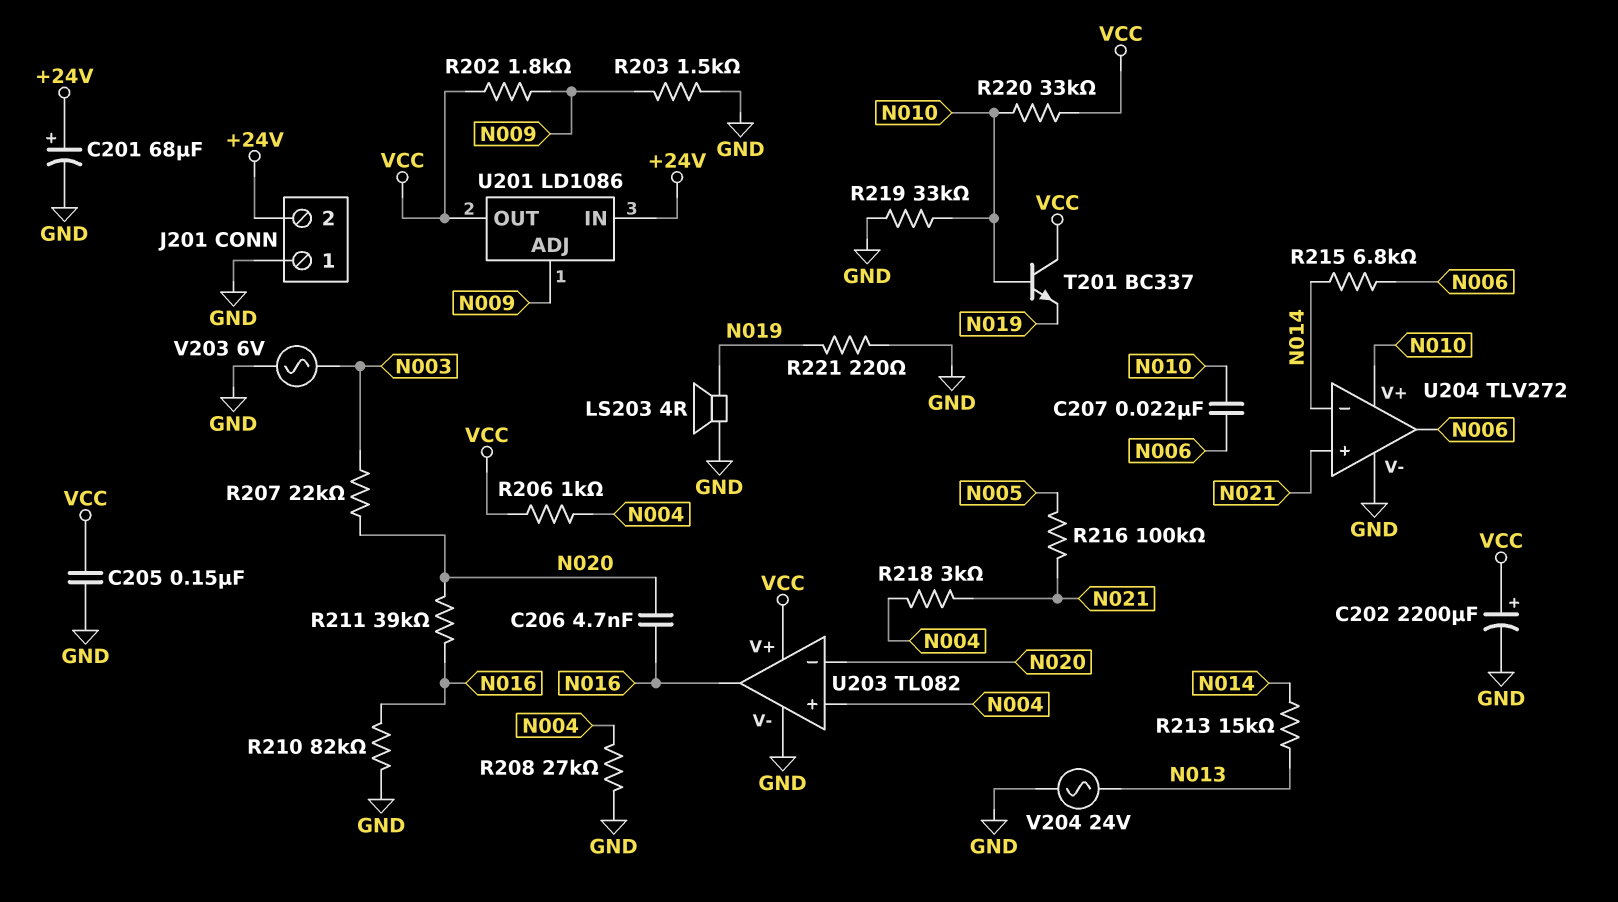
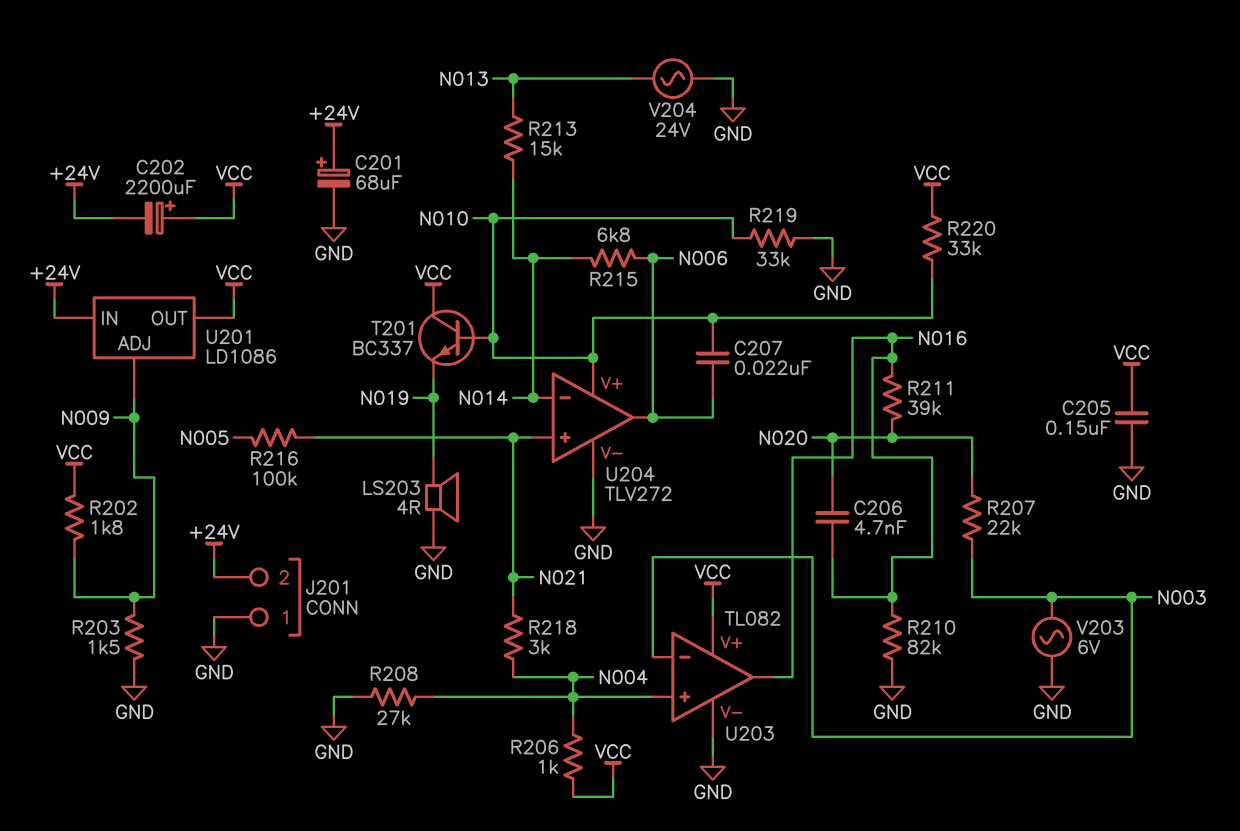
C202: 2200uF (plus VCC, minus GND) -> 2200uF (plus VCC, minus +24V)
R221: 220 (GND, N019) -> none
U203 pin in-: N020 -> N003

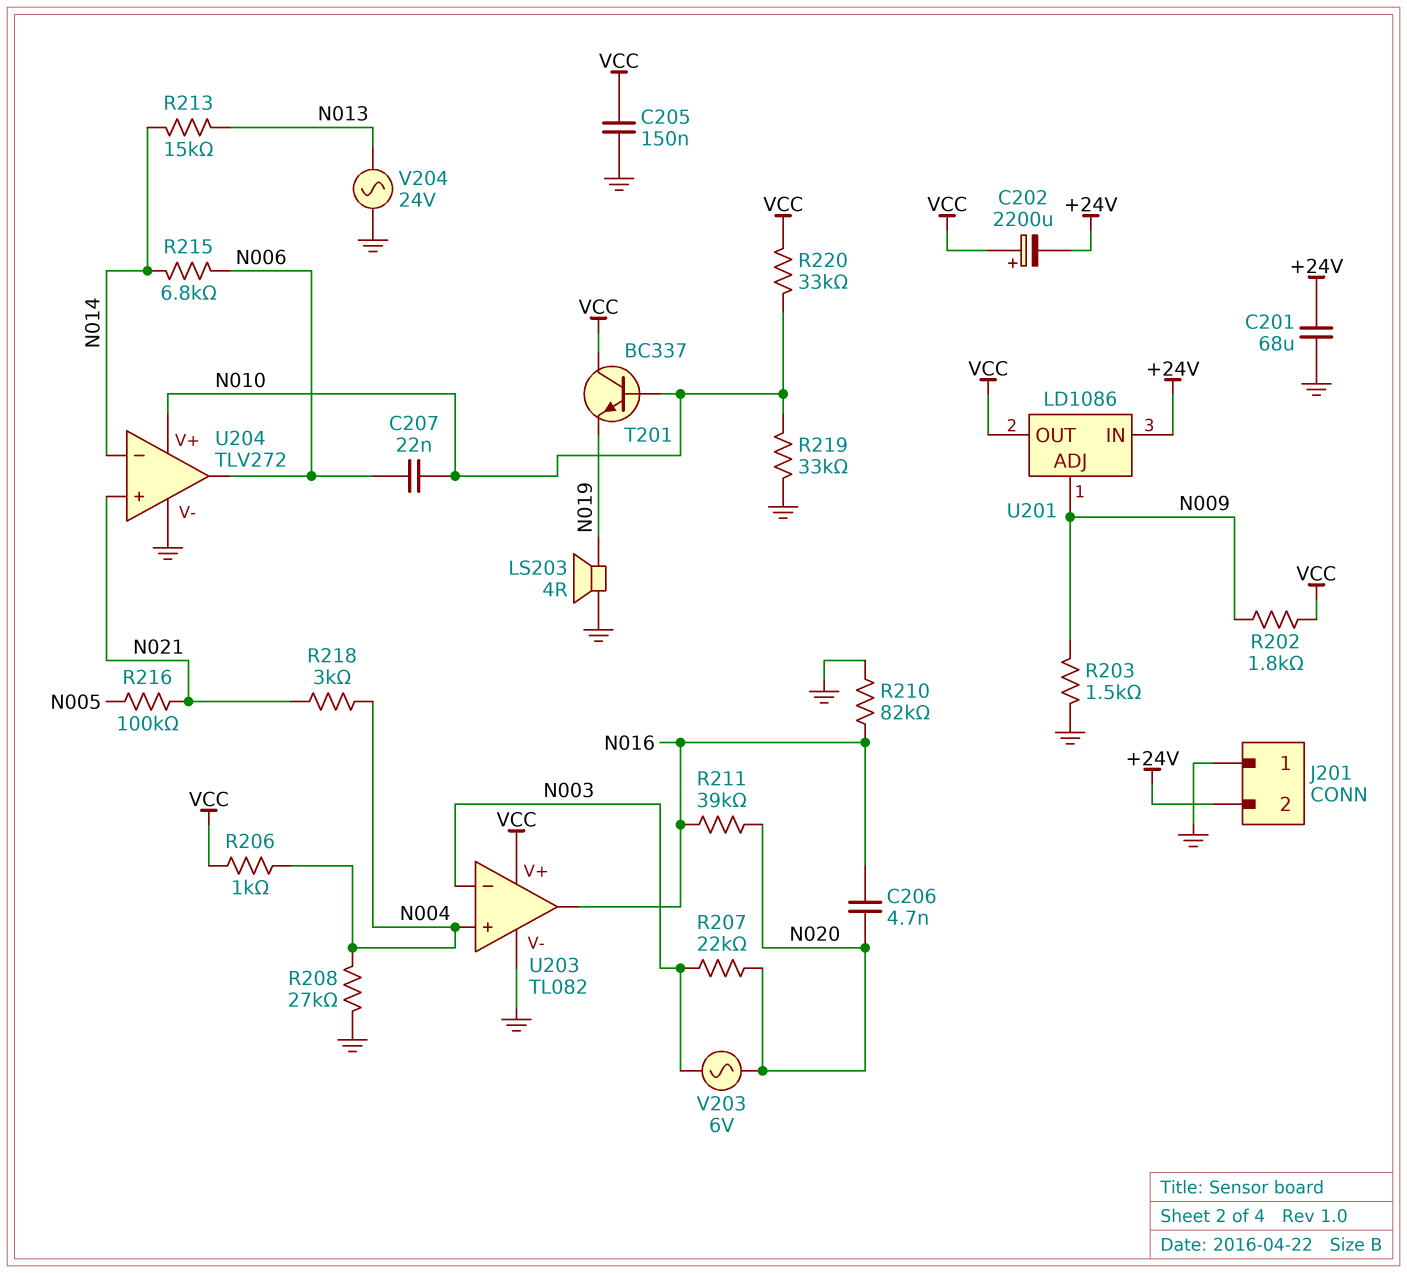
C201: 68uF (plus +24V, minus GND) -> 68uF (+24V, GND)
V203: AC 6V (GND, N003) -> AC 6V (N003, N020)

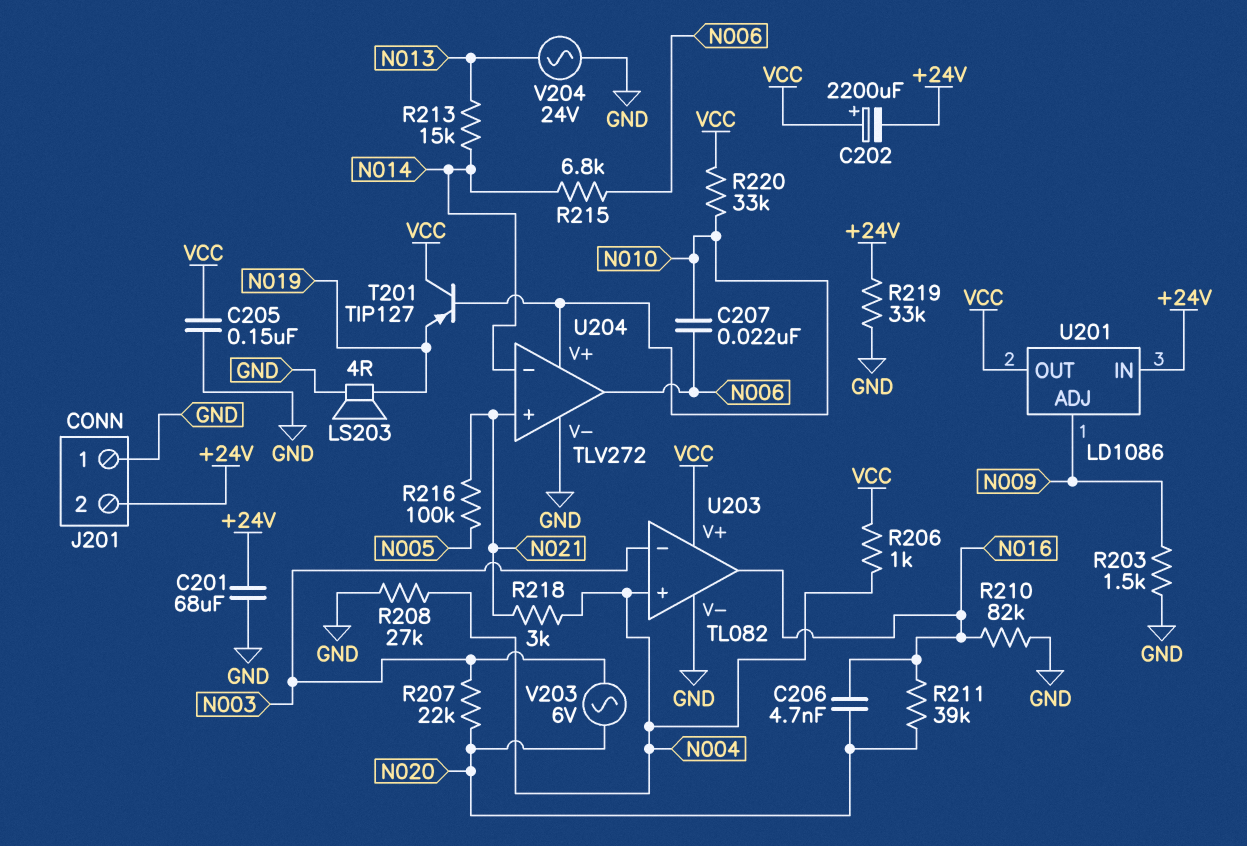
R202: 1.8k (N009, VCC) -> none
R219: 33k (GND, N010) -> 33k (+24V, GND)
T201: NPN BC337 (B N010, C VCC, E N019) -> PNP TIP127 (B N010, C VCC, E N019)

